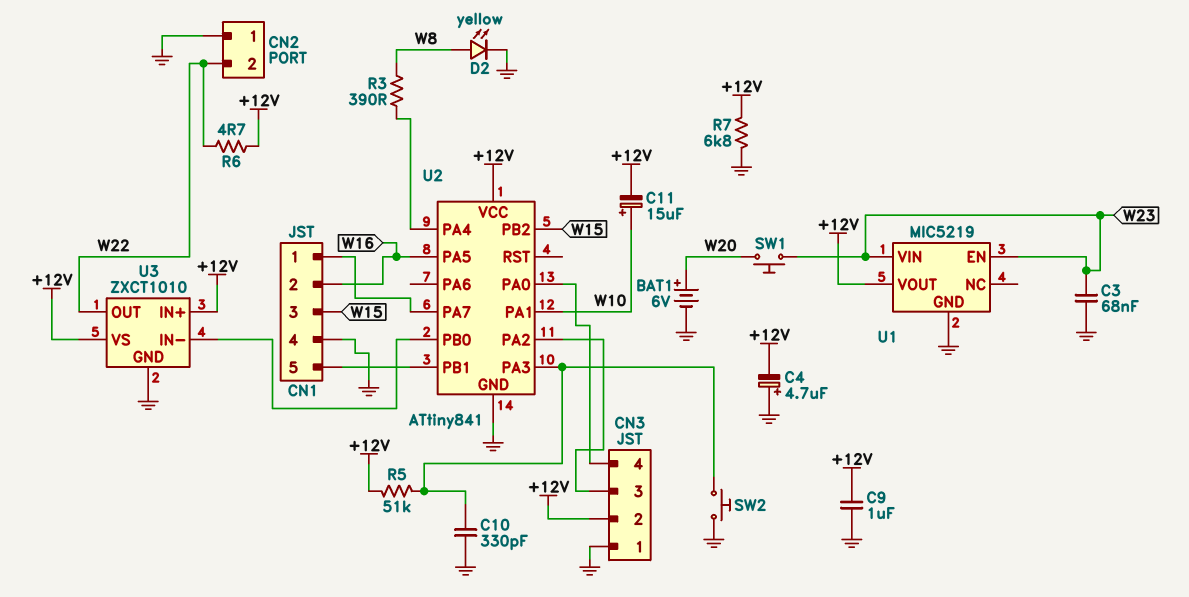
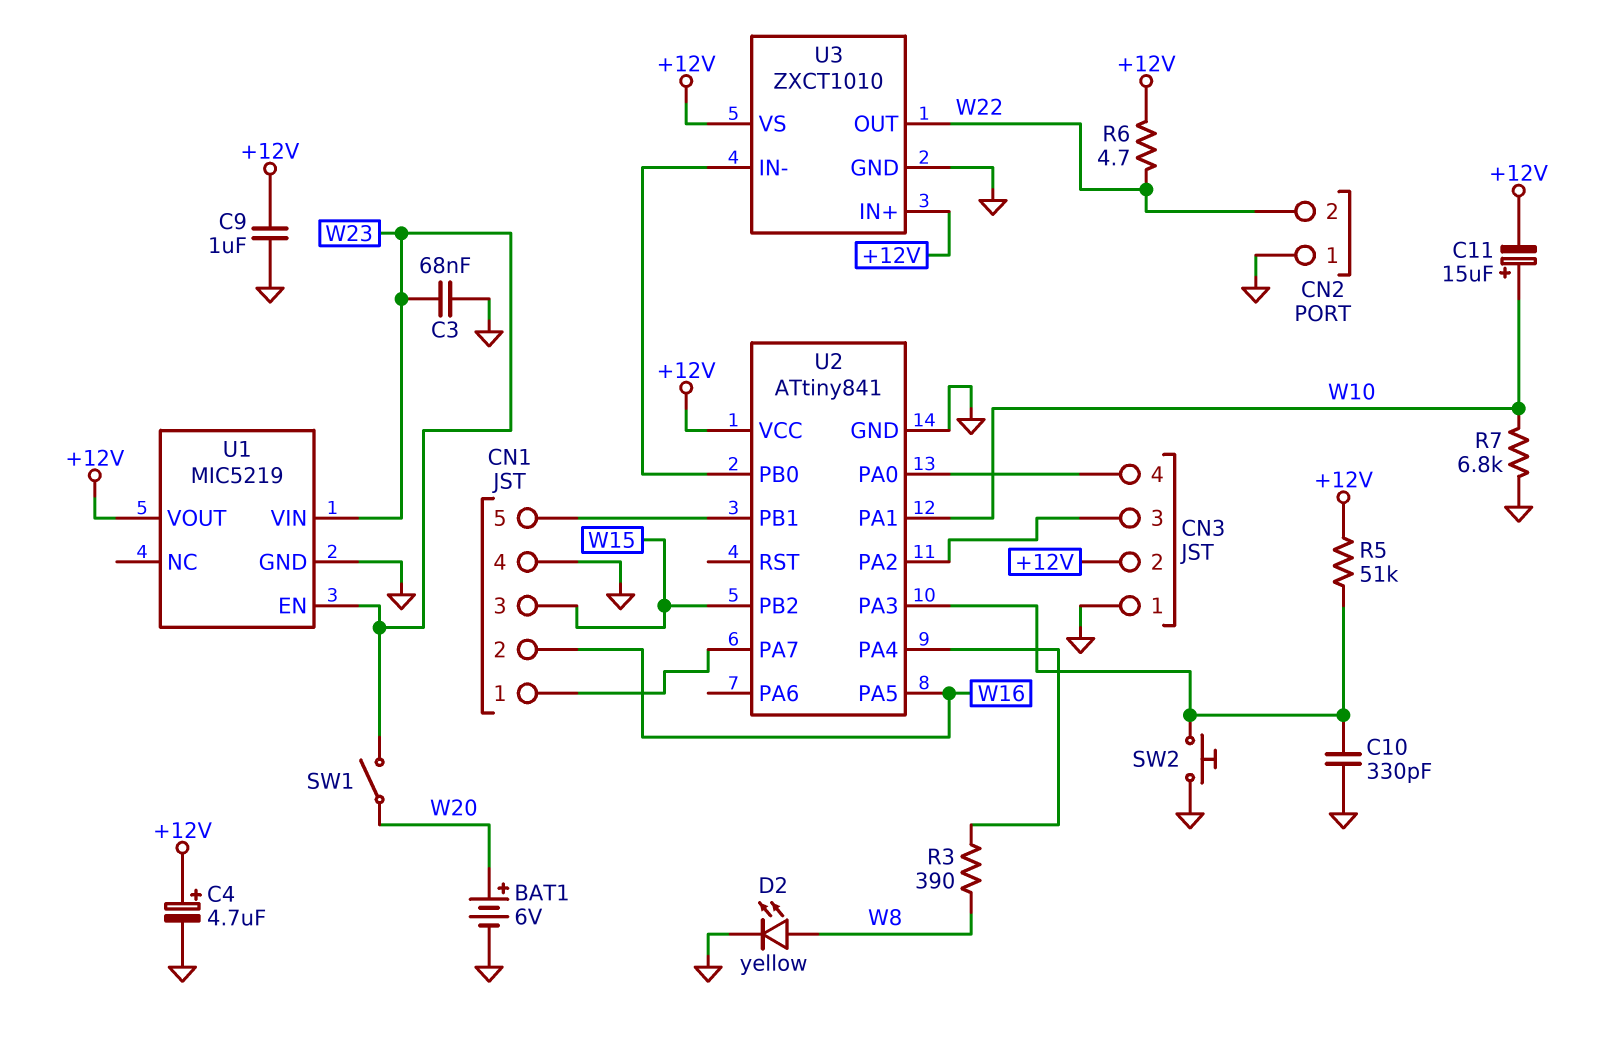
C4: 4.7uF (plus GND, minus +12V) -> 4.7uF (plus +12V, minus GND)
R7: 6.8k (+12V, GND) -> 6.8k (GND, W10)
SW1: button (W20, W23) -> switch (W20, W23)

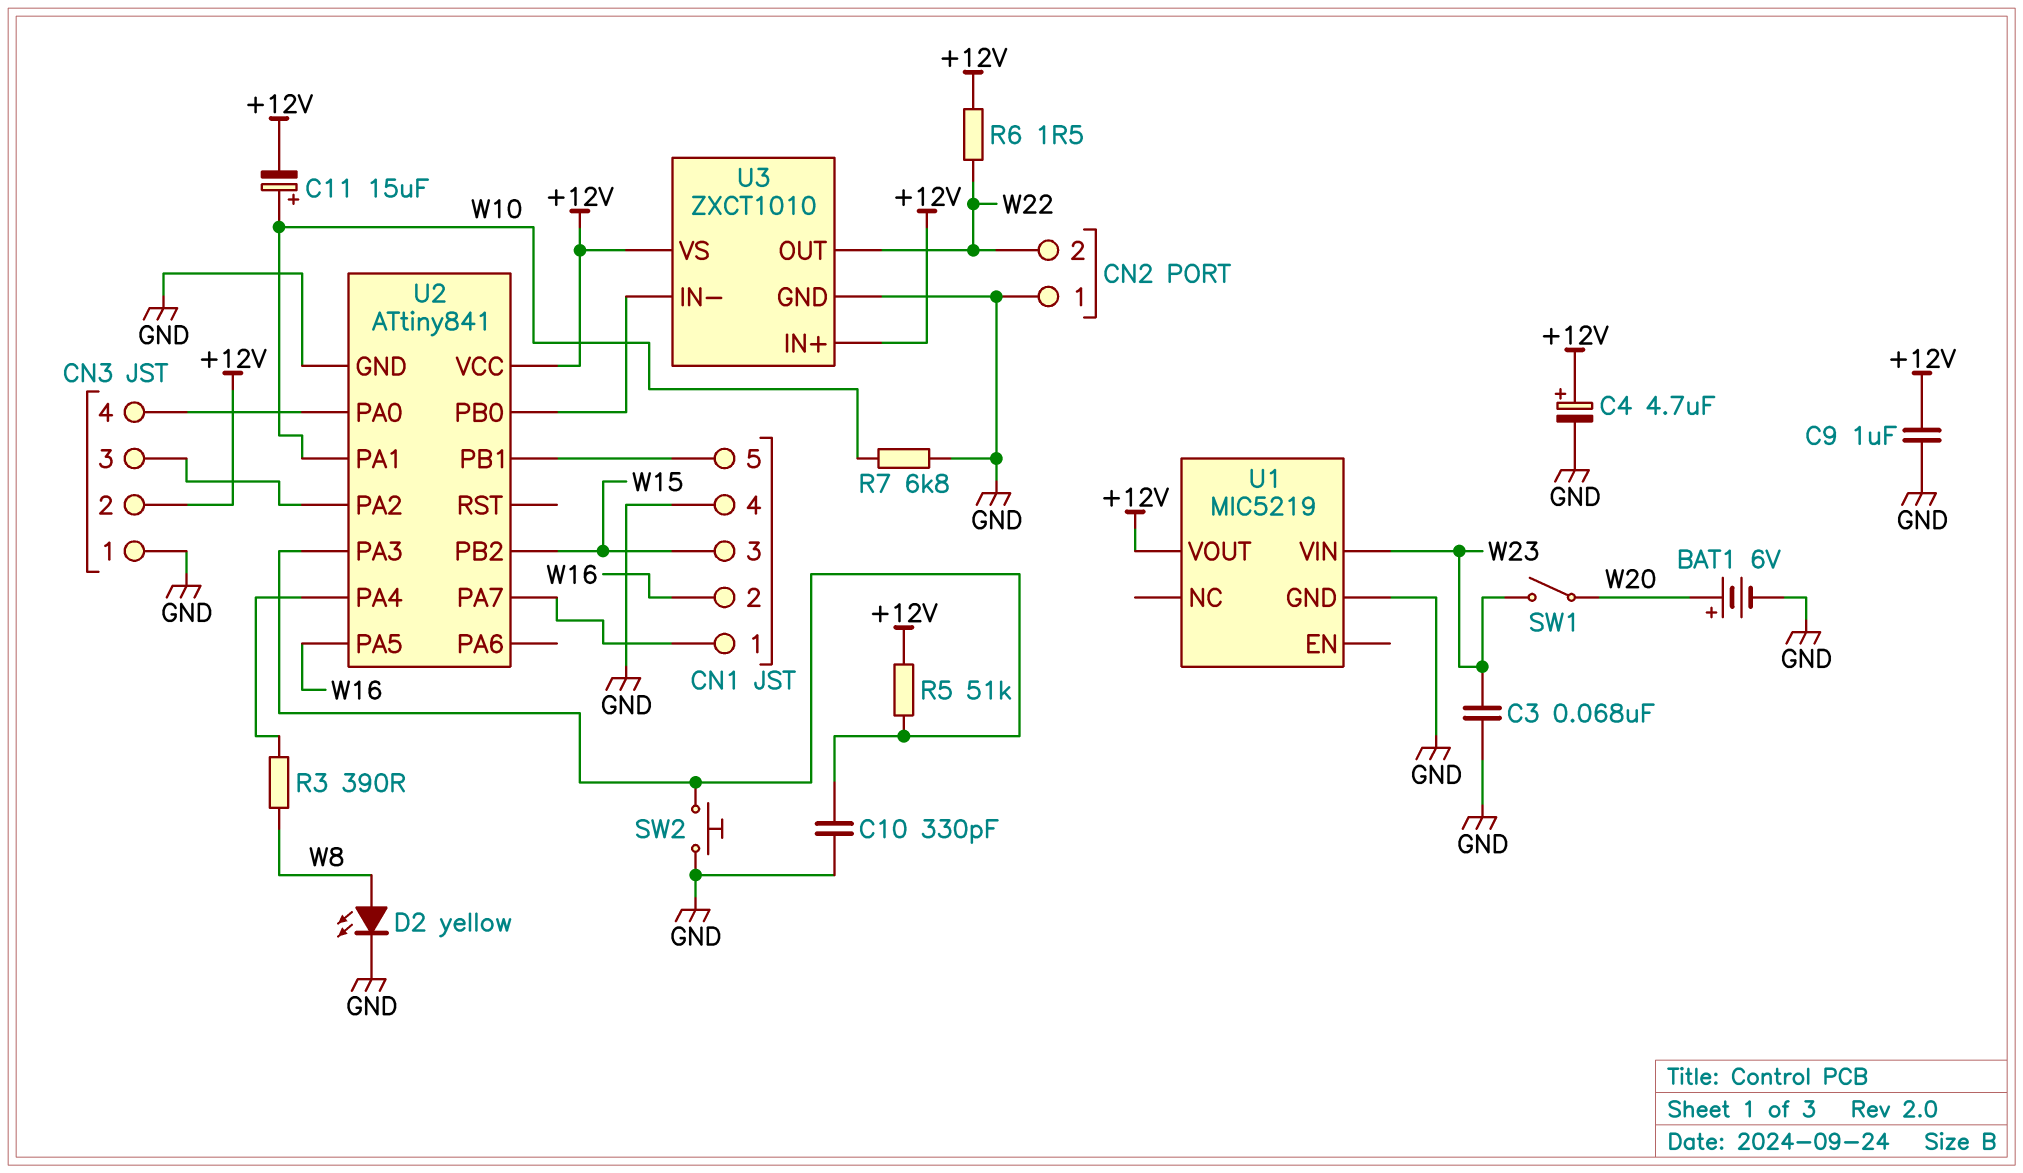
R6: 4.7 (+12V, W22) -> 1.5 (+12V, W22)
U1 pin EN: W23 -> none

